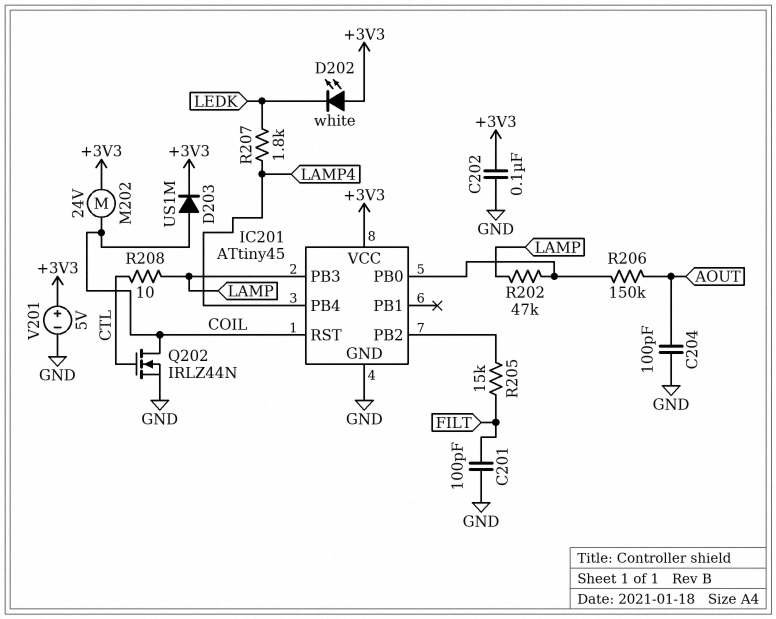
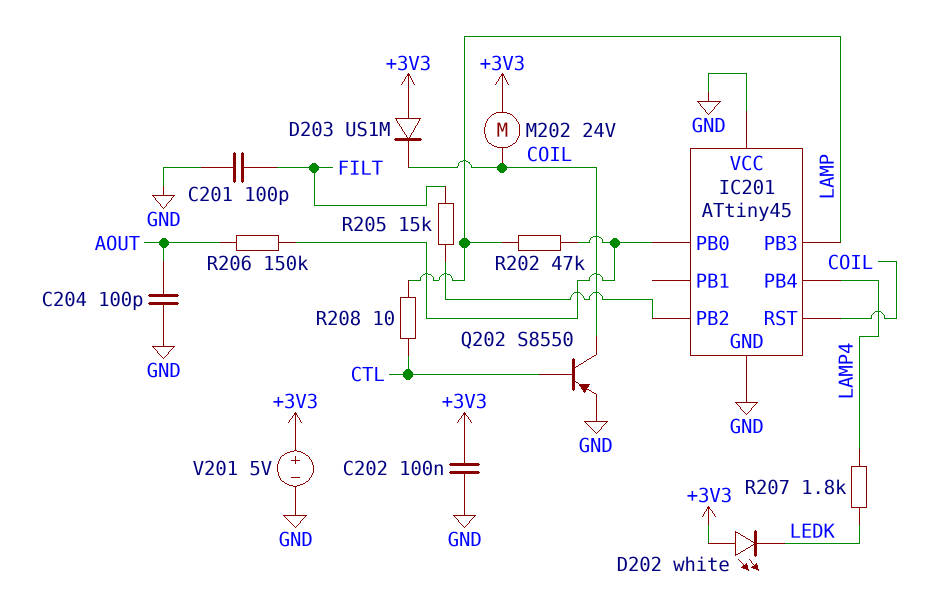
D203: diode US1M (A COIL, K +3V3) -> diode US1M (A +3V3, K COIL)
IC201 pin VCC: +3V3 -> GND
Q202: NMOS IRLZ44N (G CTL, D COIL, S GND) -> PNP S8550 (B CTL, C COIL, E GND)

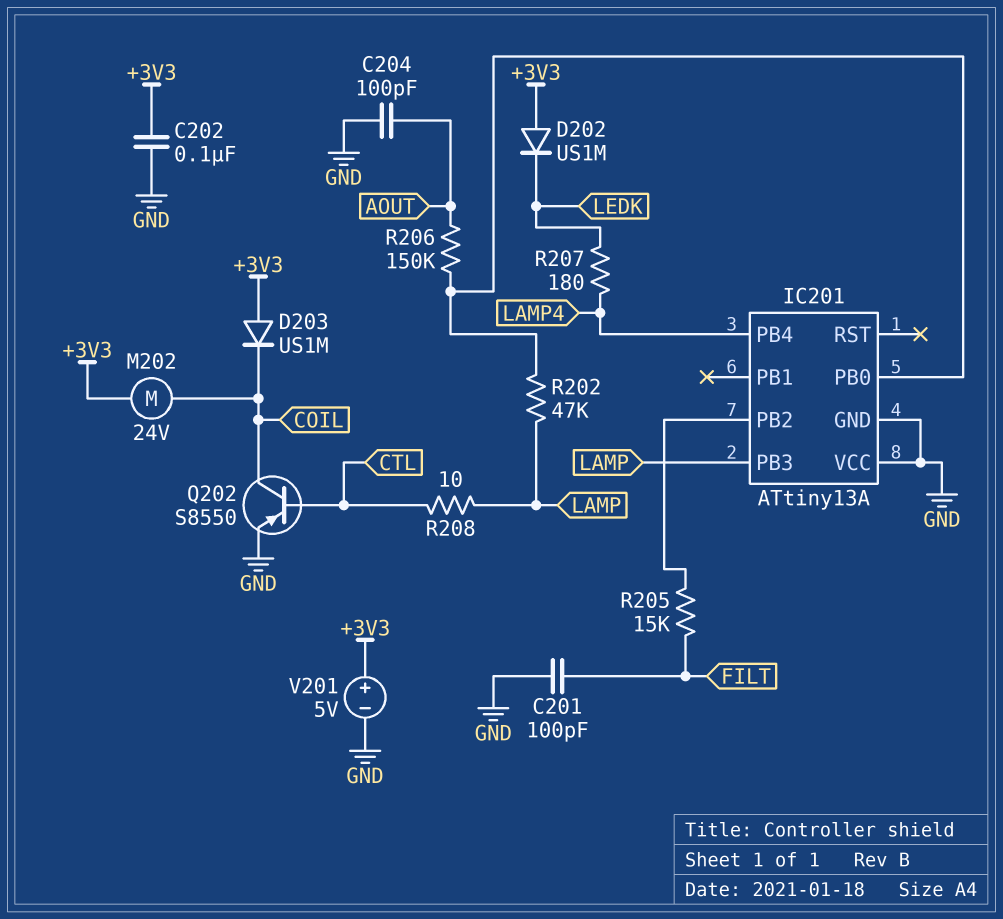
D202: LED white (A +3V3, K LEDK) -> diode US1M (A +3V3, K LEDK)
IC201: ATtiny45 -> ATtiny13A
IC201 pin RST: COIL -> none
R207: 1.8k (LAMP4, LEDK) -> 180 (LAMP4, LEDK)

